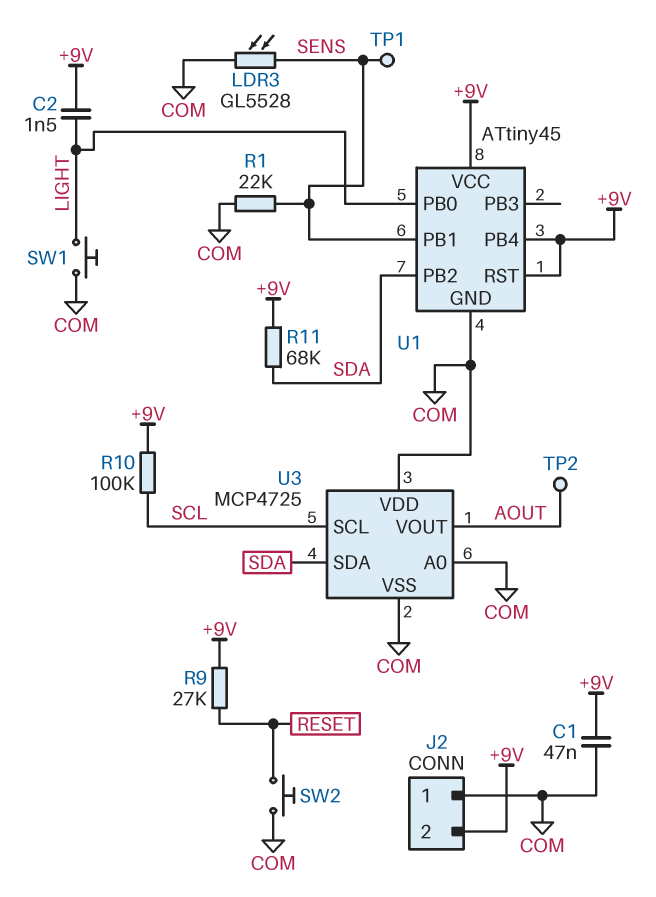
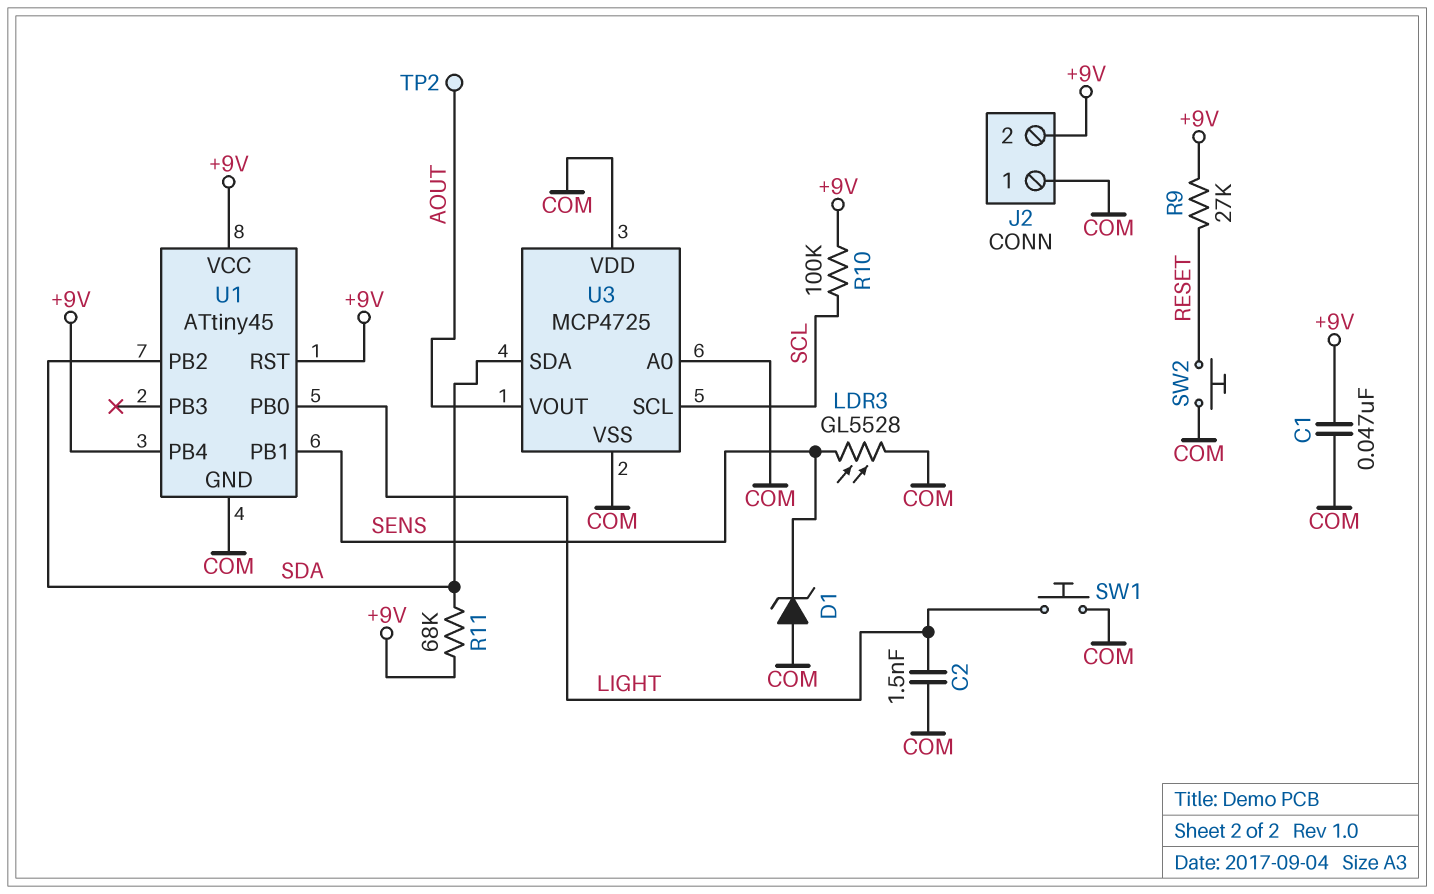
C2: 1.5nF (+9V, LIGHT) -> 1.5nF (COM, LIGHT)
D1: none -> zener (A COM, K SENS)
R1: 22k (COM, SENS) -> none
TP1: test point (SENS) -> none

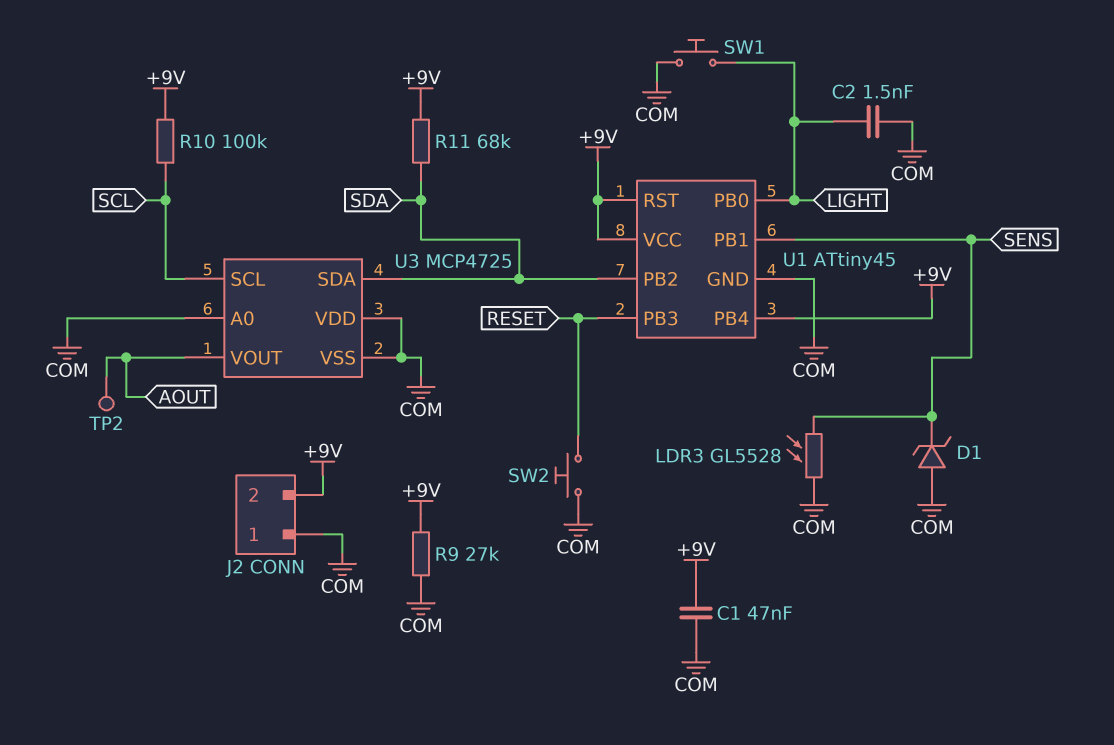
R9: 27k (+9V, RESET) -> 27k (+9V, COM)
U1 pin PB3: none -> RESET

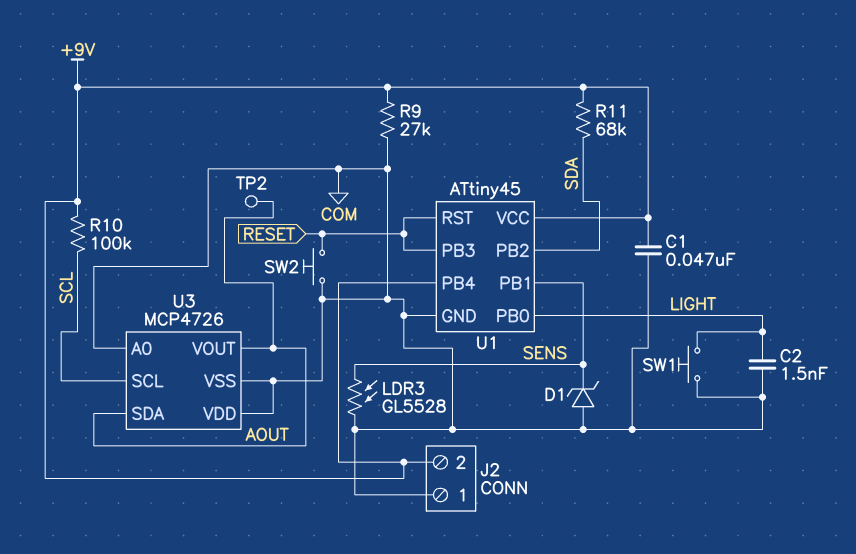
U1 pin RST: +9V -> RESET
U3: MCP4725 -> MCP4726
U3 pin SDA: SDA -> AOUT

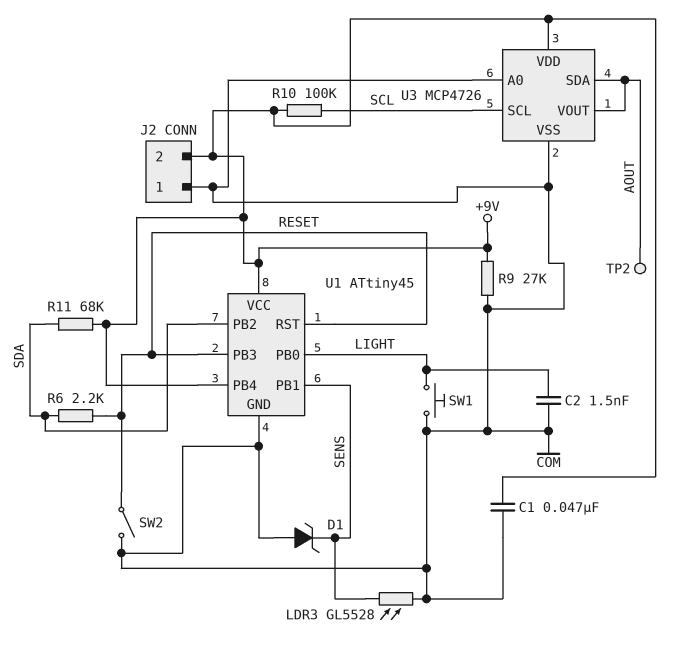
R6: none -> 2.2k (RESET, SDA)
SW2: button (COM, RESET) -> switch (COM, RESET)
U3 pin VDD: COM -> +9V

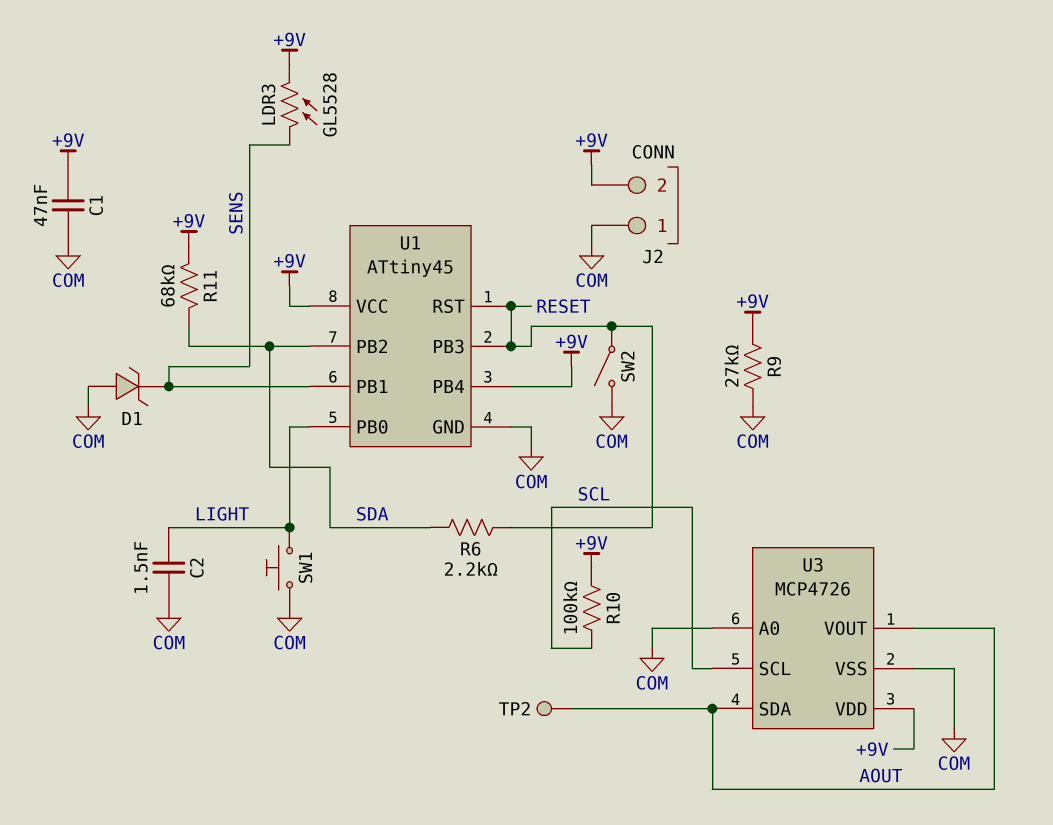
LDR3: GL5528 (COM, SENS) -> GL5528 (+9V, SENS)

